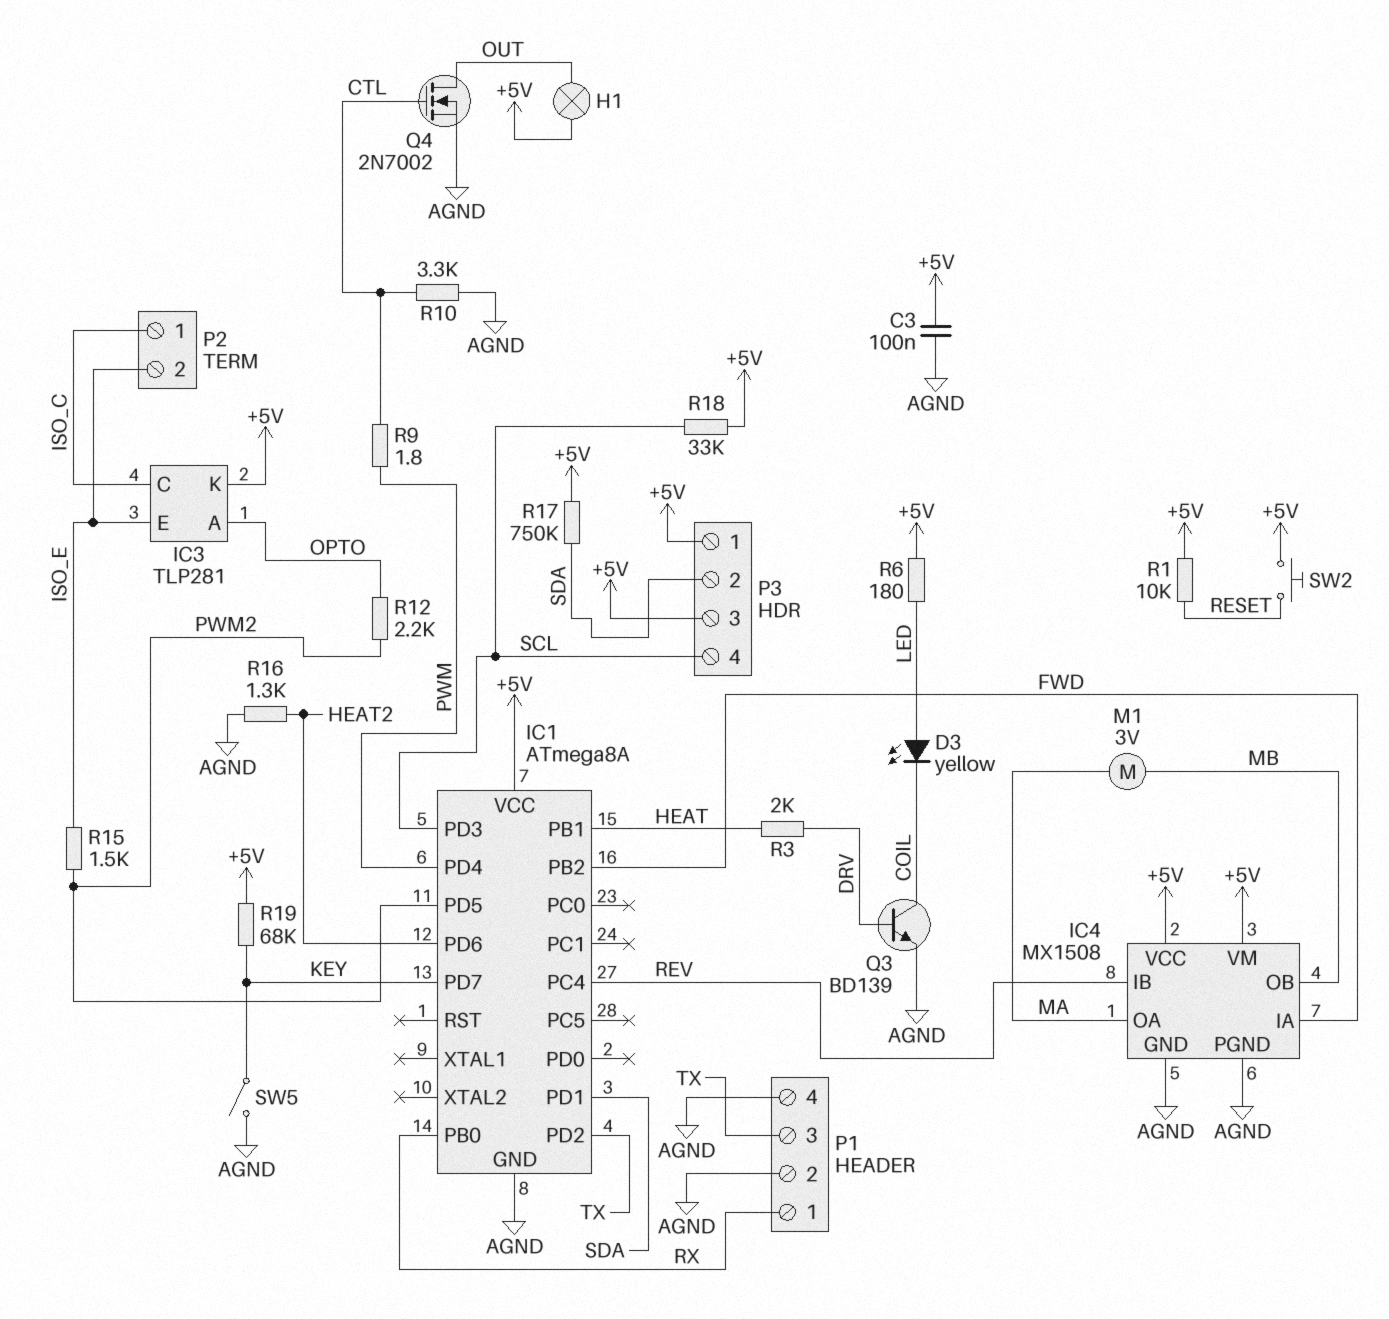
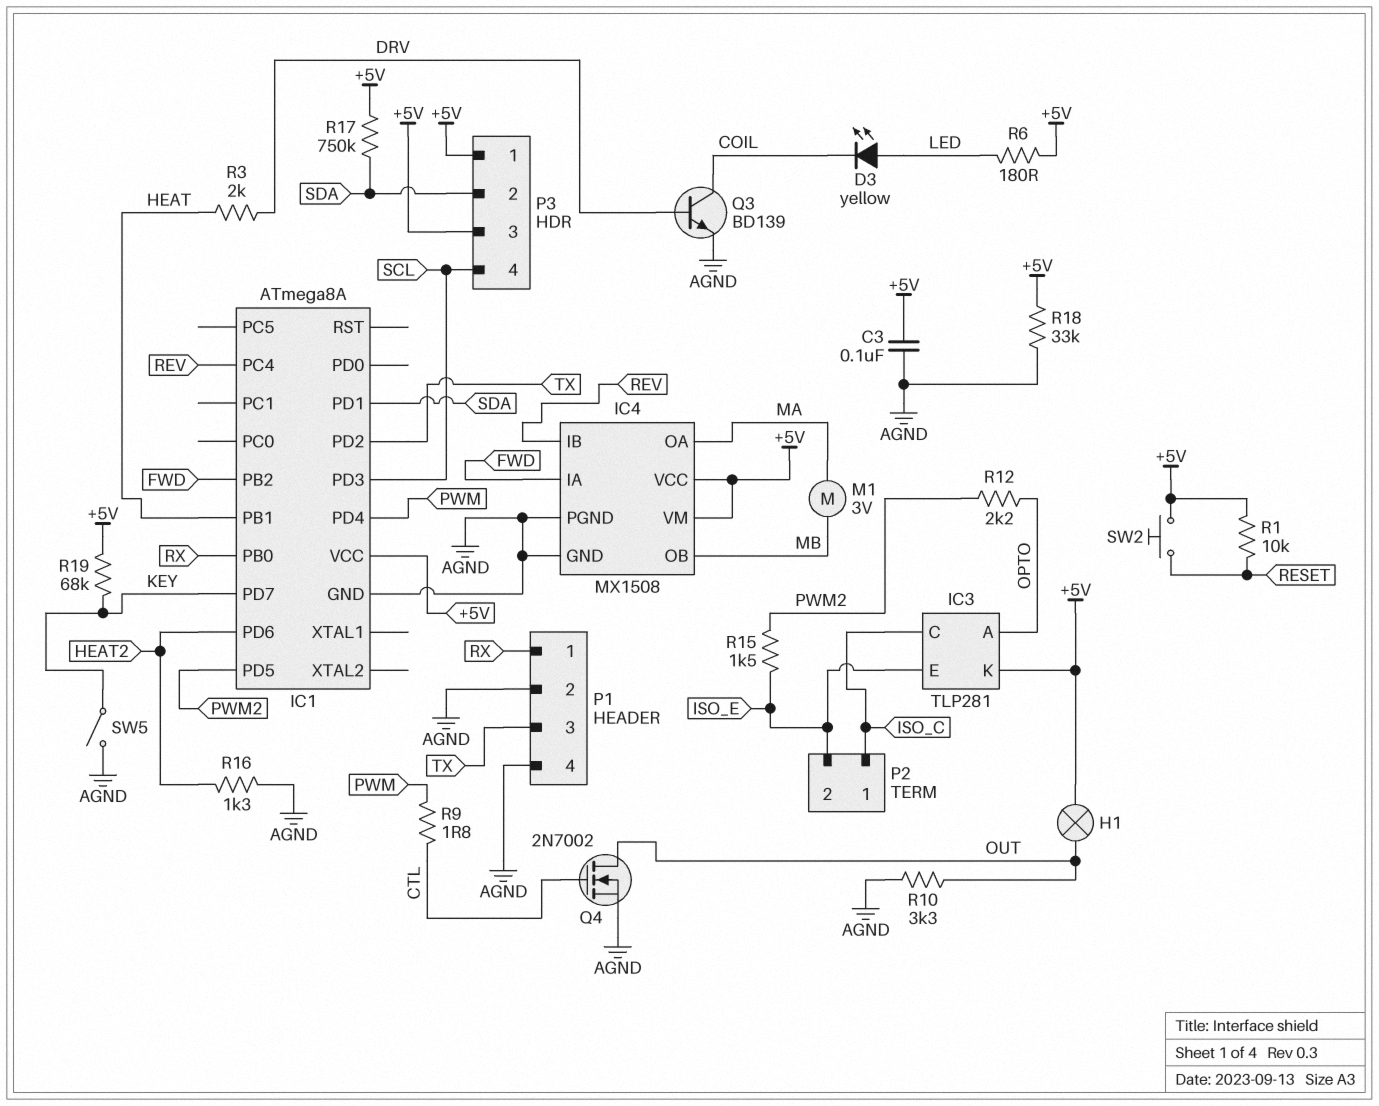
R10: 3.3k (AGND, CTL) -> 3.3k (AGND, OUT)
R18: 33k (+5V, SCL) -> 33k (+5V, AGND)

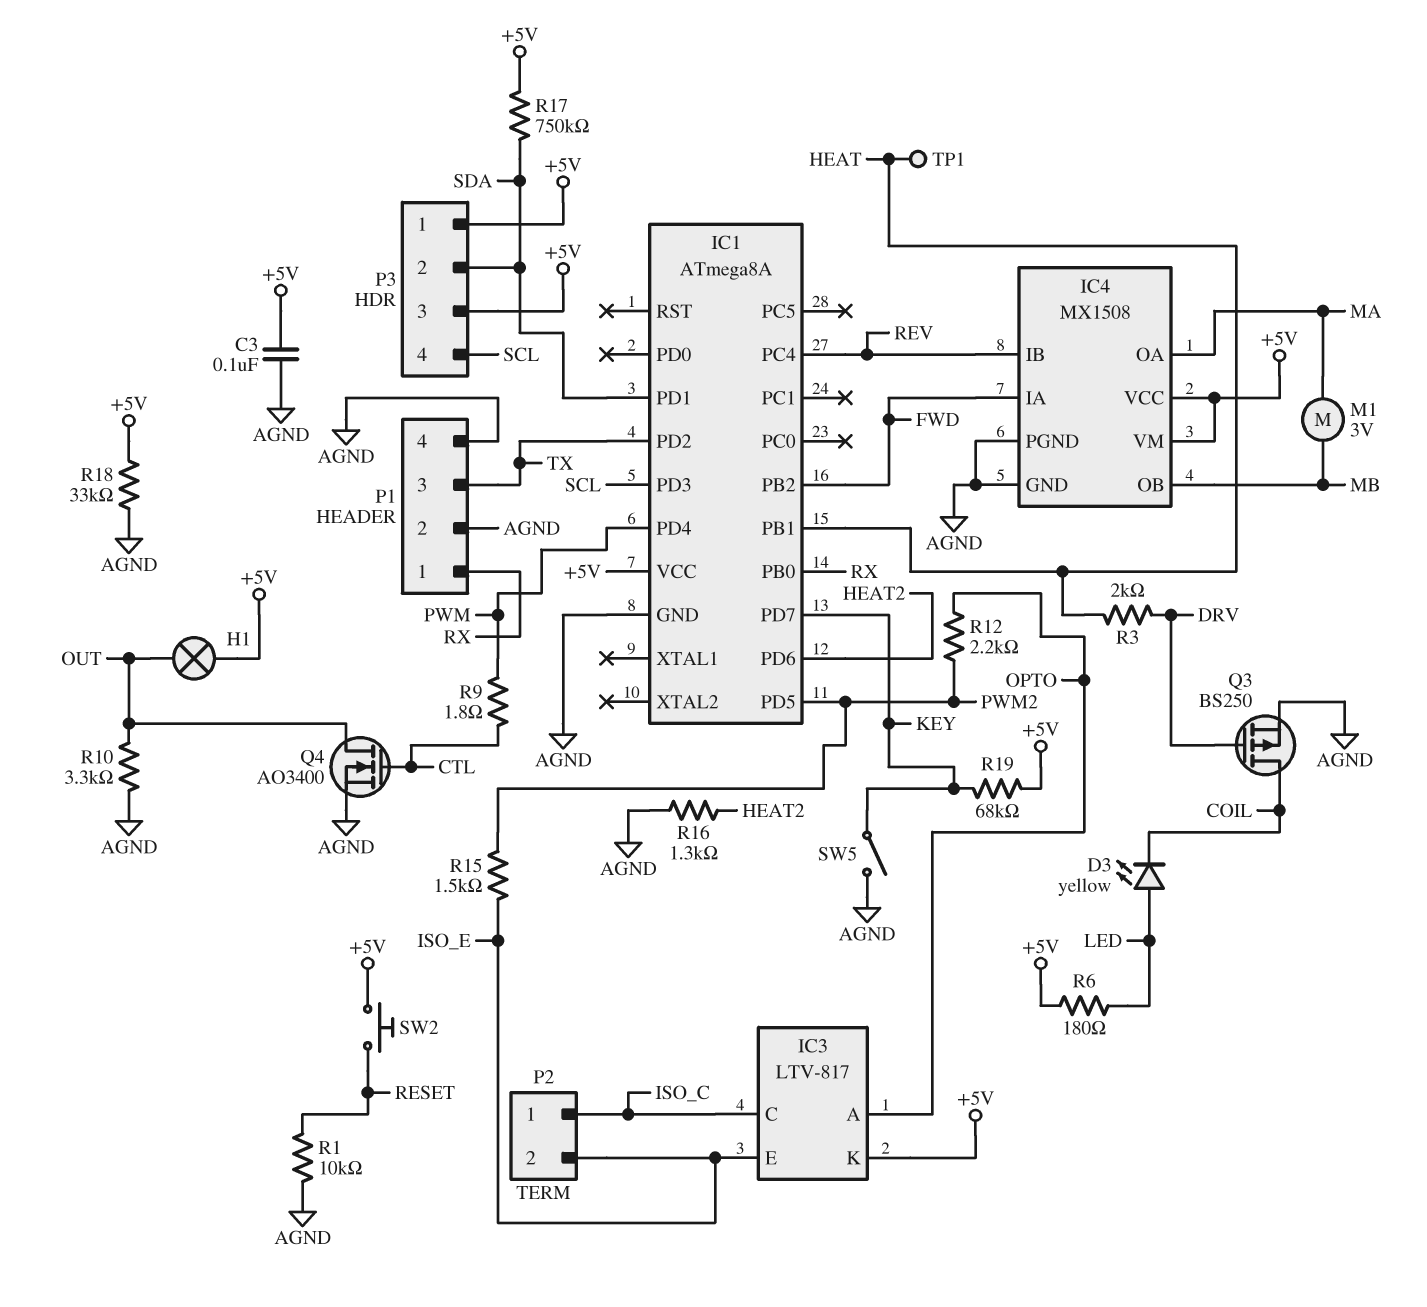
IC3: TLP281 -> LTV-817
Q3: NPN BD139 (B DRV, C COIL, E AGND) -> PMOS BS250 (G DRV, D COIL, S AGND)
Q4: NMOS 2N7002 (G CTL, D OUT, S AGND) -> NMOS AO3400 (G CTL, D OUT, S AGND)
R1: 10k (+5V, RESET) -> 10k (AGND, RESET)
TP1: none -> test point (HEAT)

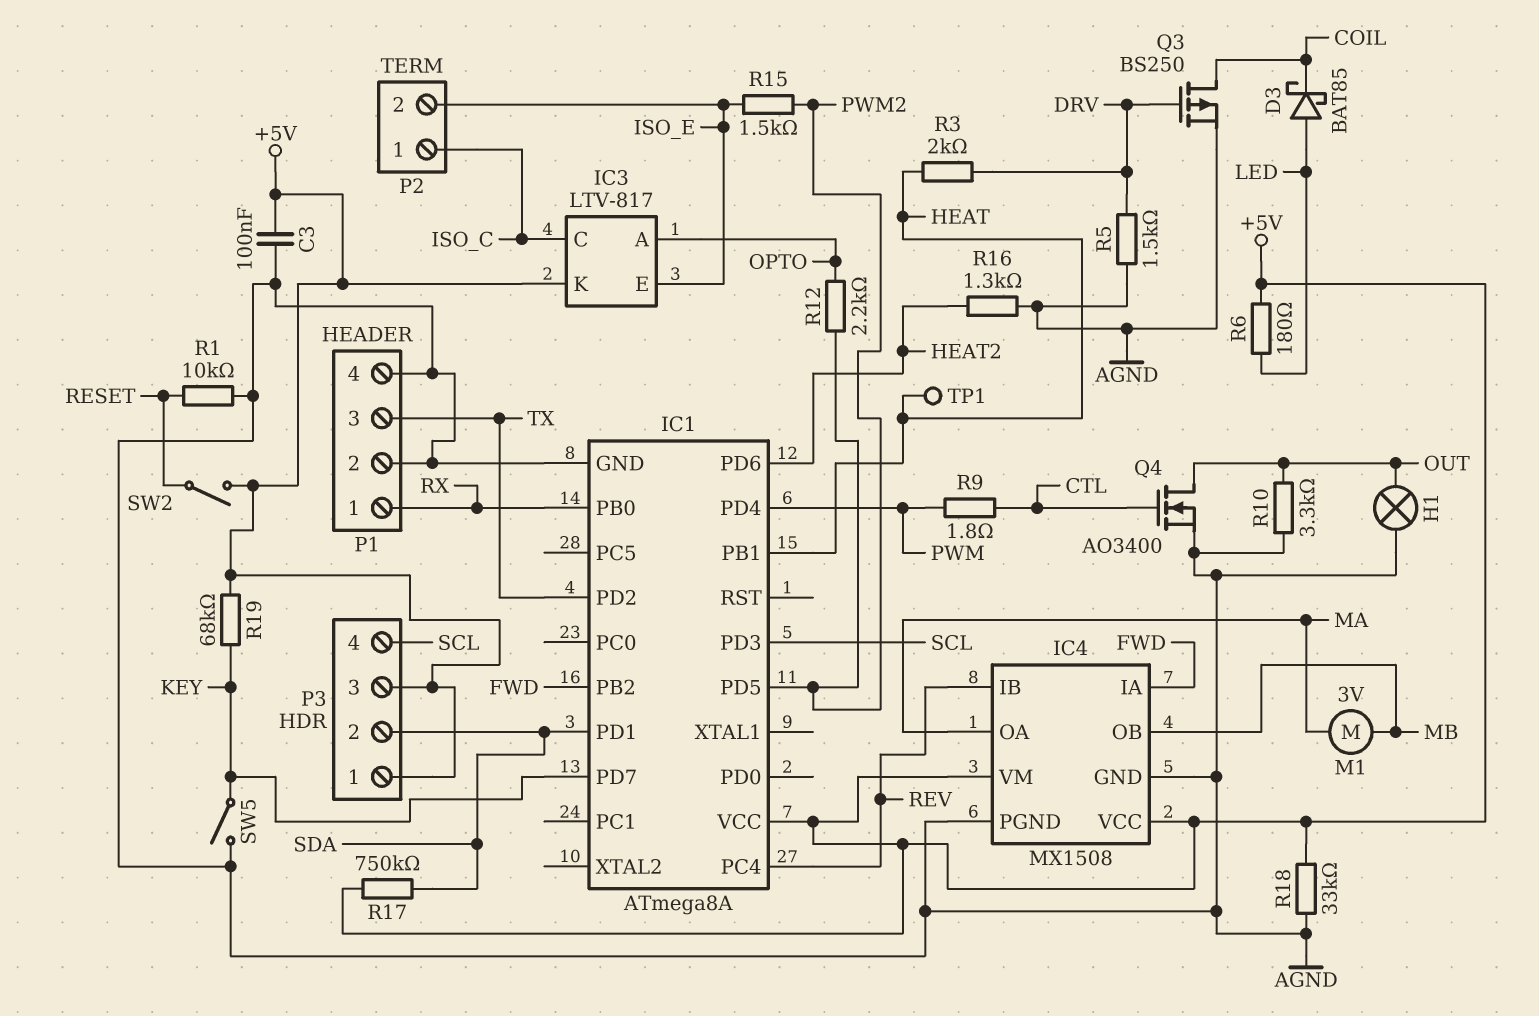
D3: LED yellow (A LED, K COIL) -> schottky BAT85 (A LED, K COIL)
H1: lamp (+5V, OUT) -> lamp (AGND, OUT)
R5: none -> 1.5k (AGND, DRV)
SW2: button (+5V, RESET) -> switch (+5V, RESET)

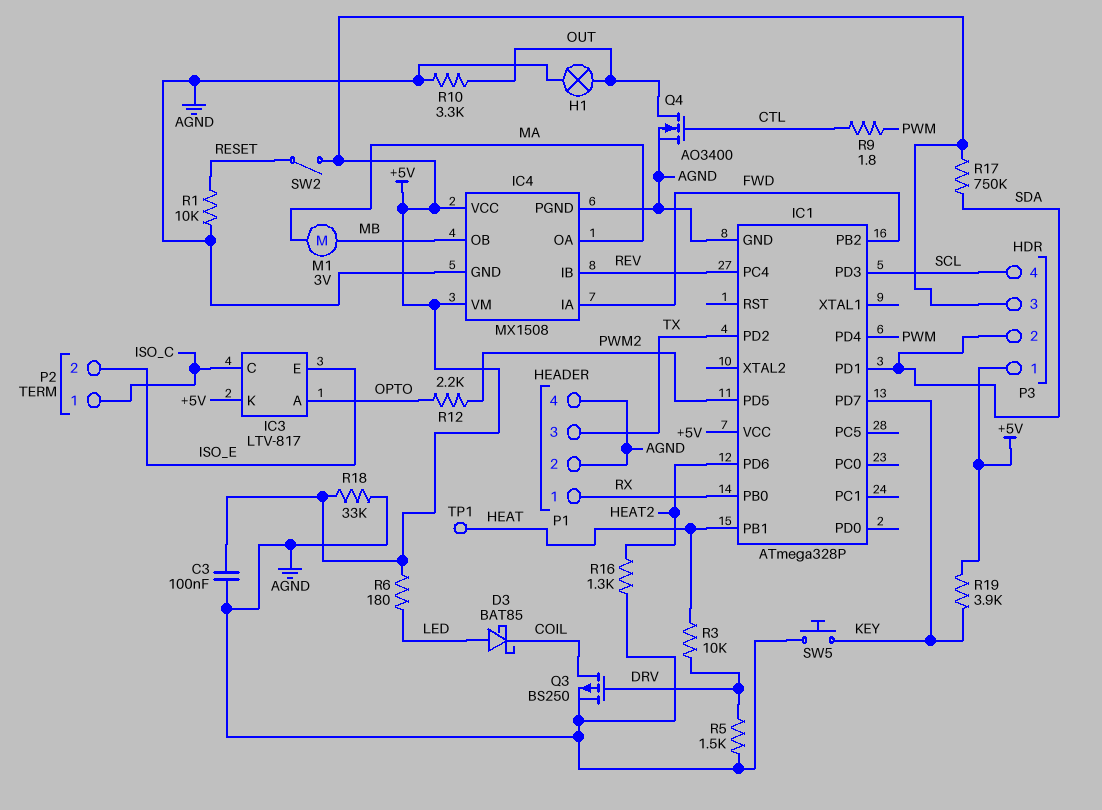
IC1: ATmega8A -> ATmega328P
R3: 2k (DRV, HEAT) -> 10k (DRV, HEAT)
R15: 1.5k (ISO_E, PWM2) -> none
R19: 68k (+5V, KEY) -> 3.9k (+5V, KEY)
SW5: switch (AGND, KEY) -> button (AGND, KEY)

